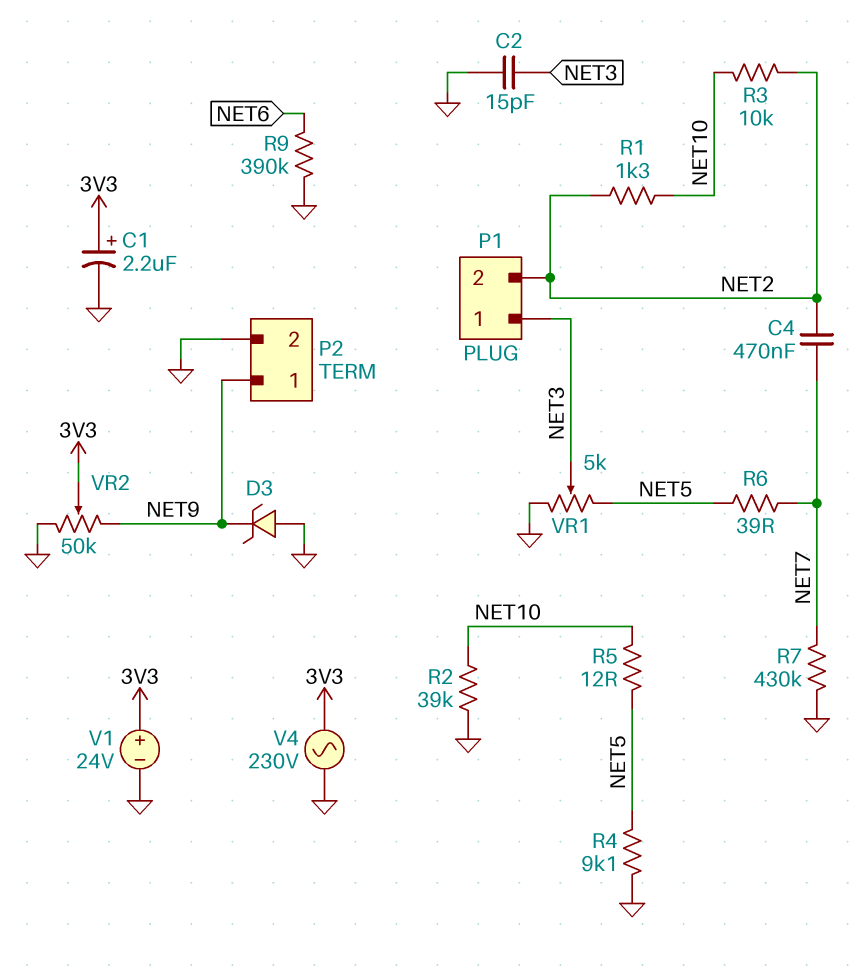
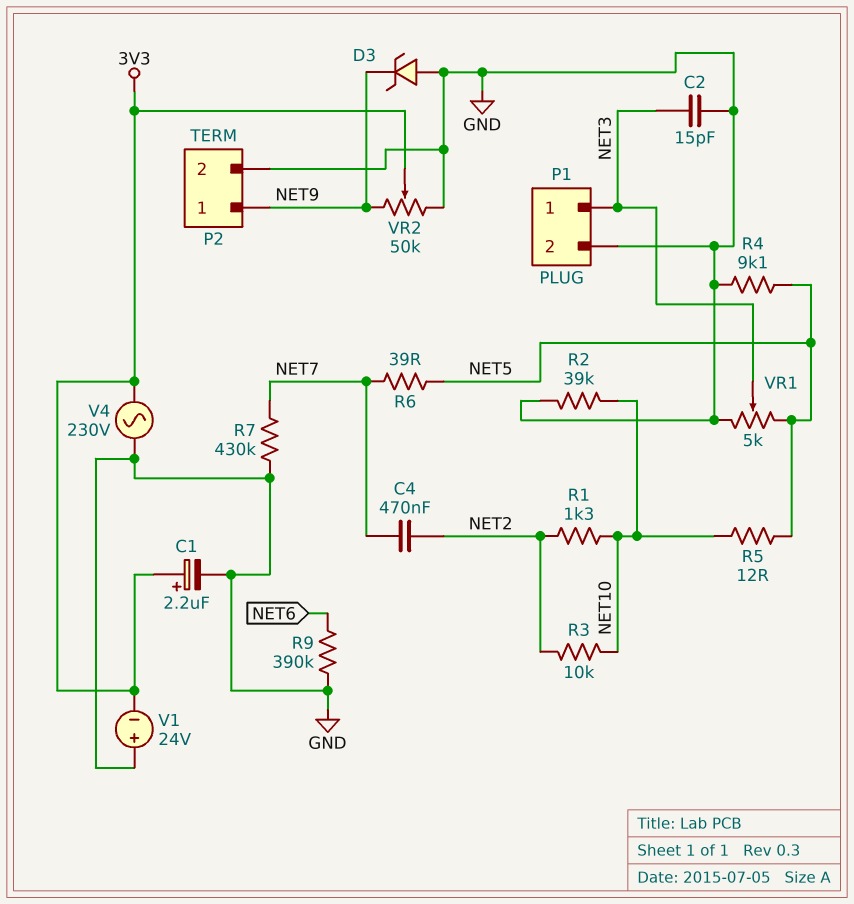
P1 pin 2: NET2 -> GND
V1: 24V (plus 3V3, minus GND) -> 24V (plus GND, minus 3V3)

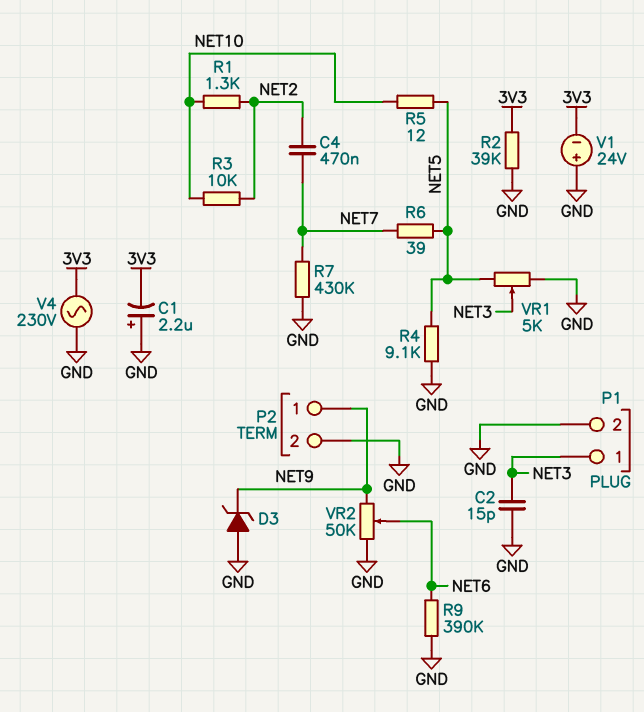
C1: 2.2uF (plus 3V3, minus GND) -> 2.2uF (plus GND, minus 3V3)
R2: 39k (GND, NET10) -> 39k (3V3, GND)
VR2: 50k (GND, NET9, wiper 3V3) -> 50k (GND, NET9, wiper NET6)

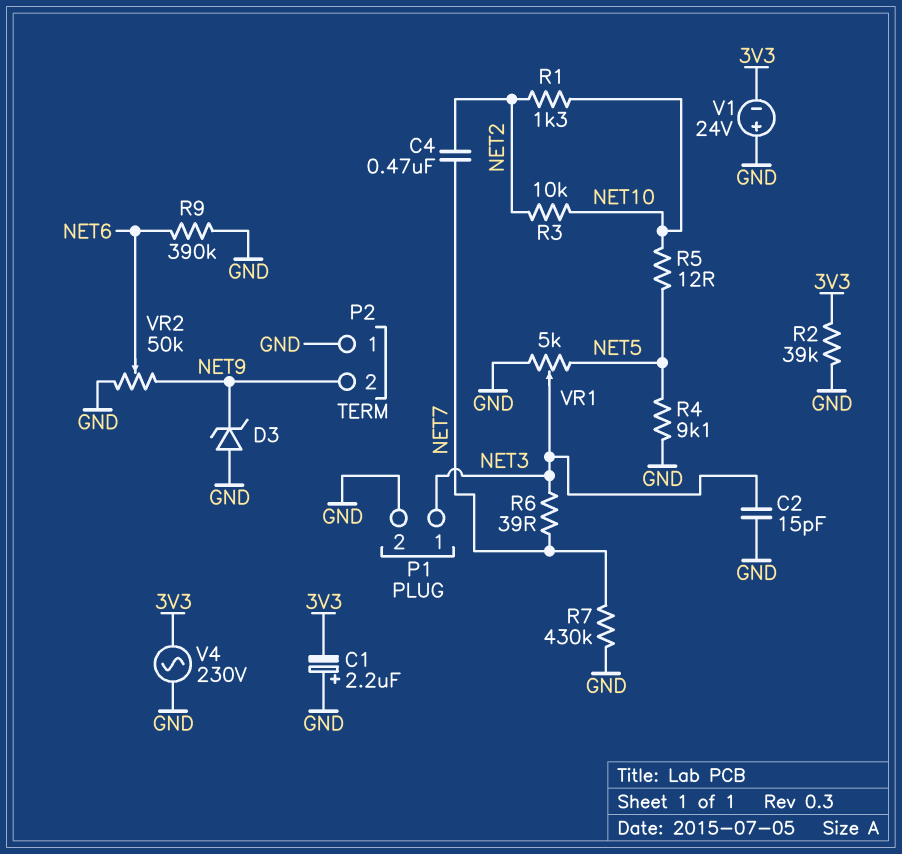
P2 pin 1: NET9 -> GND
P2 pin 2: GND -> NET9
R6: 39 (NET5, NET7) -> 39 (NET3, NET7)

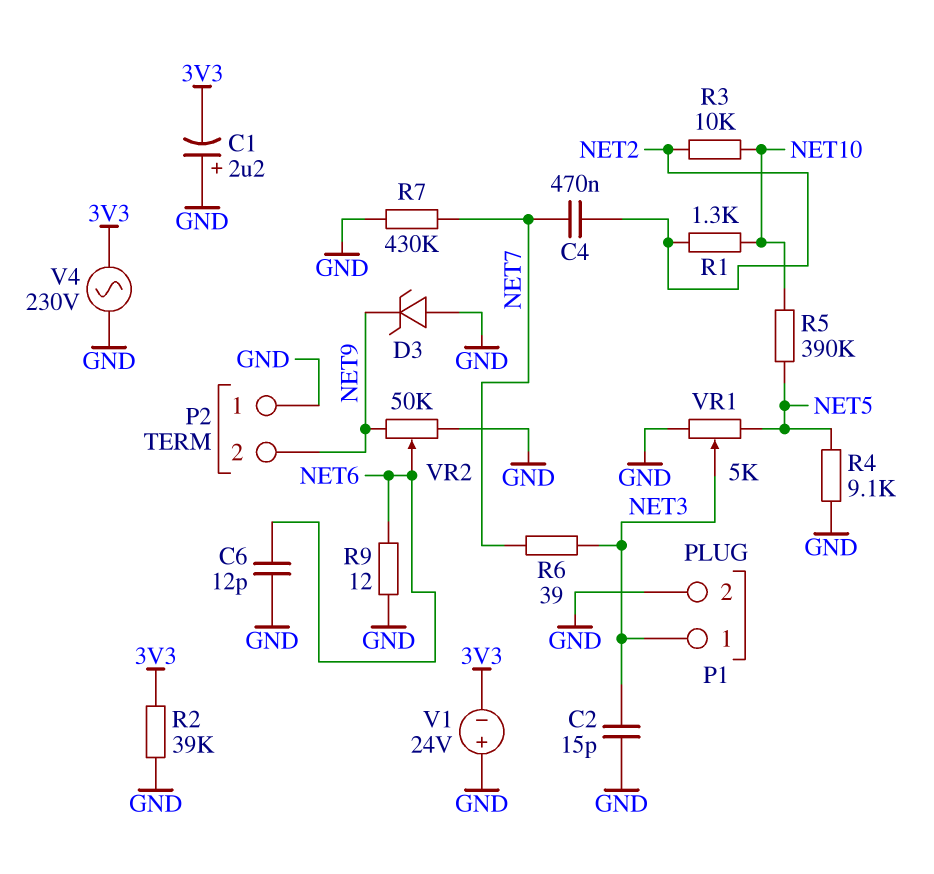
C6: none -> 12pF (GND, NET6)
R5: 12 (NET5, NET10) -> 390k (NET5, NET10)
R9: 390k (GND, NET6) -> 12 (GND, NET6)

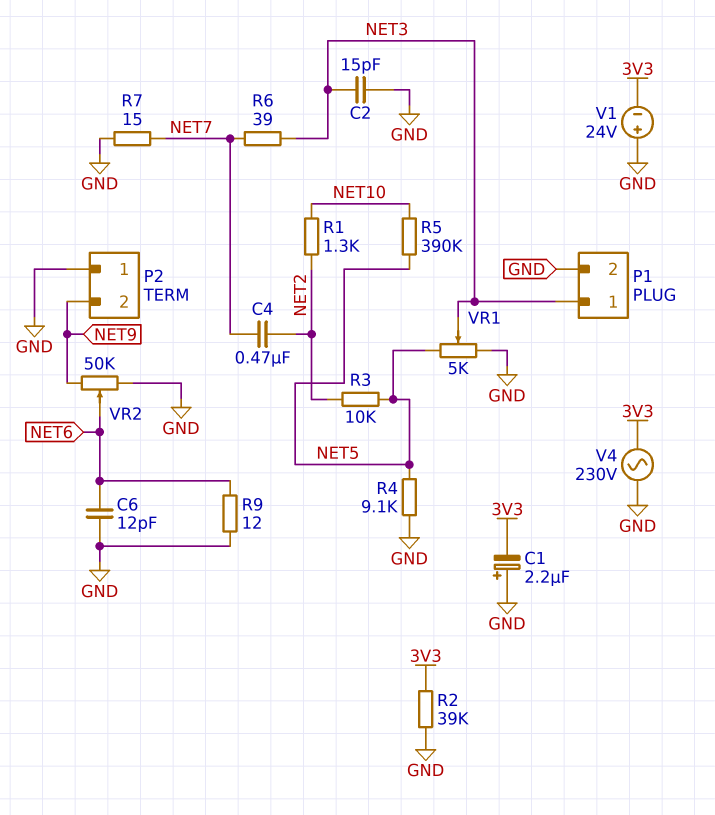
D3: zener (A GND, K NET9) -> none
R3: 10k (NET2, NET10) -> 10k (NET2, NET5)
R7: 430k (GND, NET7) -> 15 (GND, NET7)

